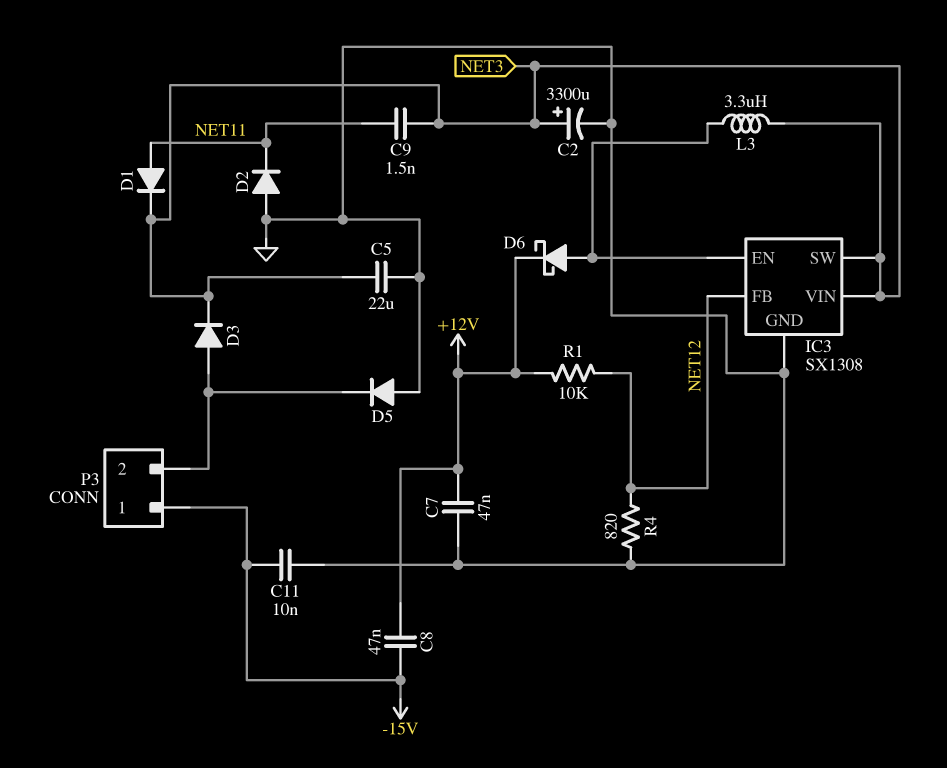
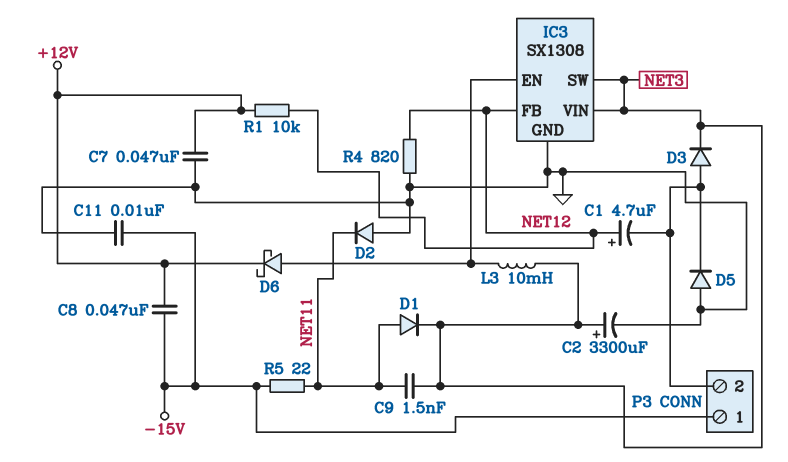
C1: none -> 4.7uF (plus NET12, minus P3/2)
C5: 22uF (GND, NET3) -> none
L3: 3.3uH (IC3/EN, NET3) -> 10mH (IC3/EN, NET3)
R5: none -> 22 (-15V, NET11)

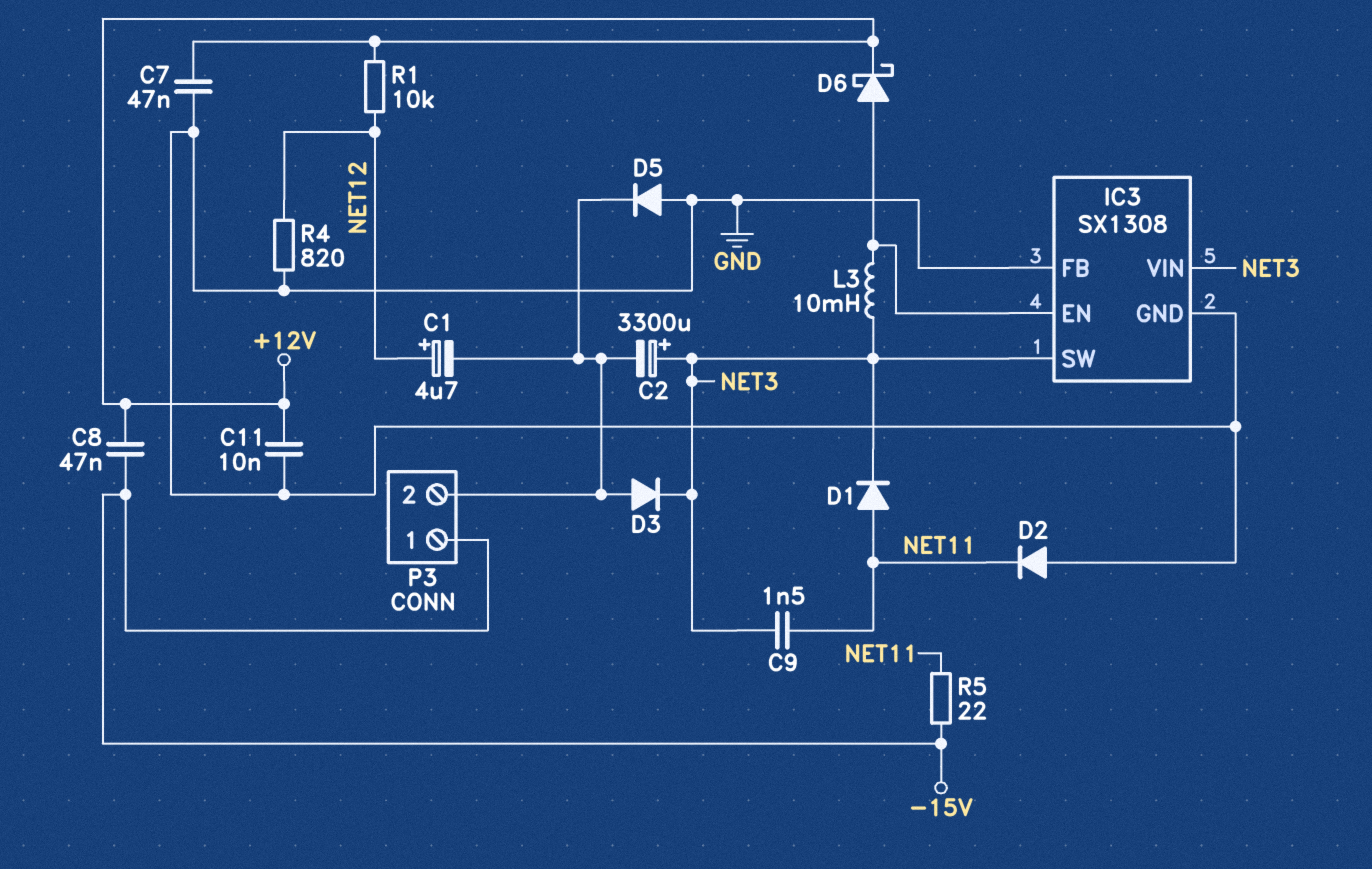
C2: 3300uF (plus NET3, minus GND) -> 3300uF (plus NET3, minus P3/2)
C11: 10nF (-15V, GND) -> 10nF (+12V, GND)
IC3 pin FB: NET12 -> GND

